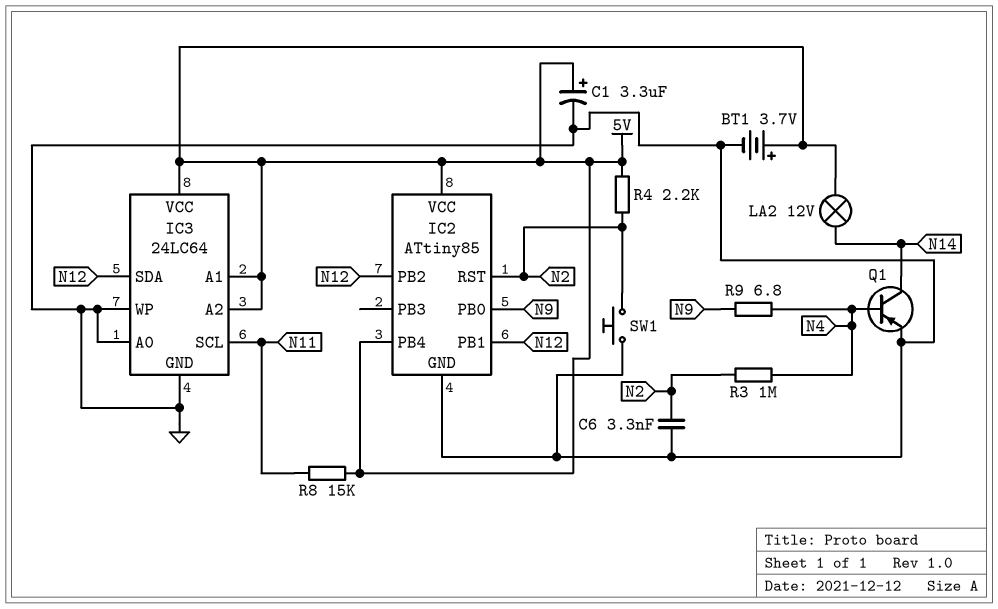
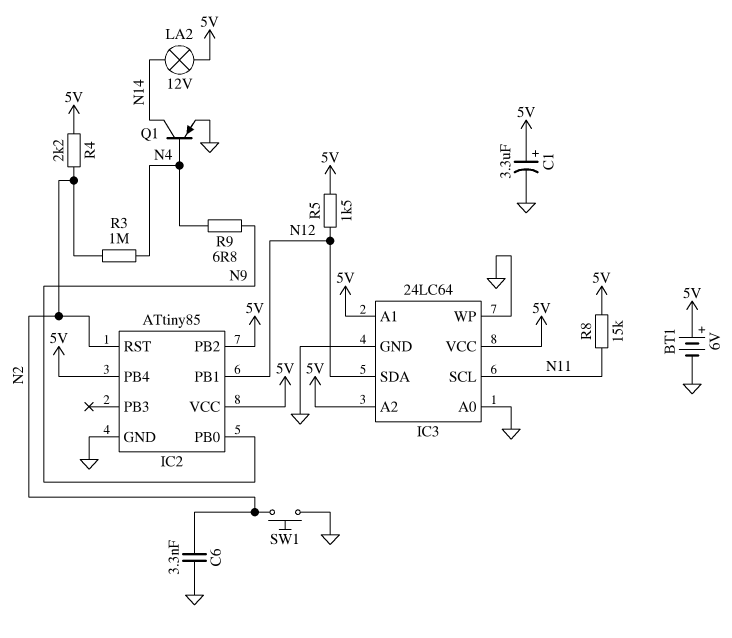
BT1: 3.7V (plus 5V, minus GND) -> 6V (plus 5V, minus GND)
IC2 pin PB2: N12 -> 5V
R5: none -> 1.5k (5V, N12)

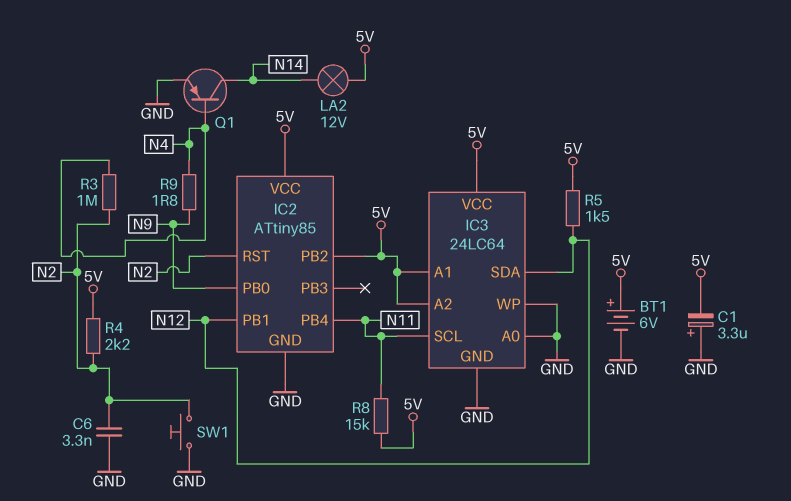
C1: 3.3uF (plus 5V, minus GND) -> 3.3uF (plus GND, minus 5V)
IC2 pin PB4: 5V -> N11
R9: 6.8 (N4, N9) -> 1.8 (N4, N9)

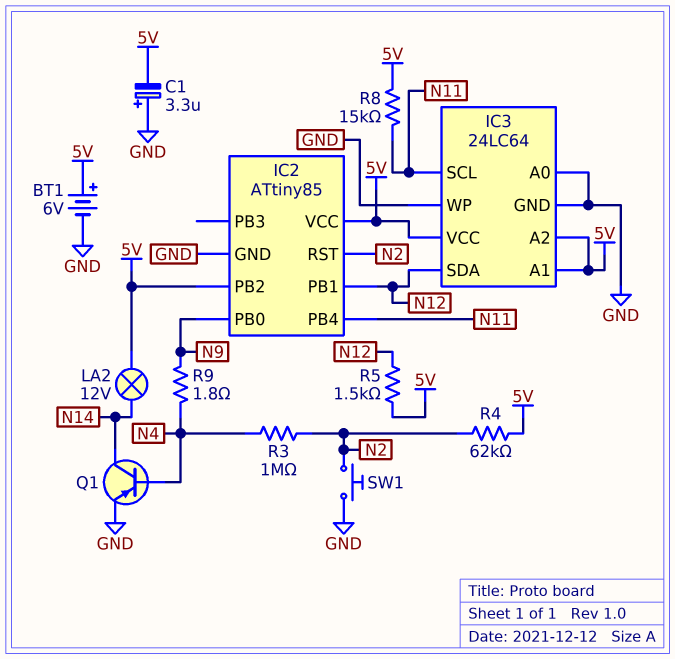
C6: 3.3nF (GND, N2) -> none
R4: 2.2k (5V, N2) -> 62k (5V, N2)

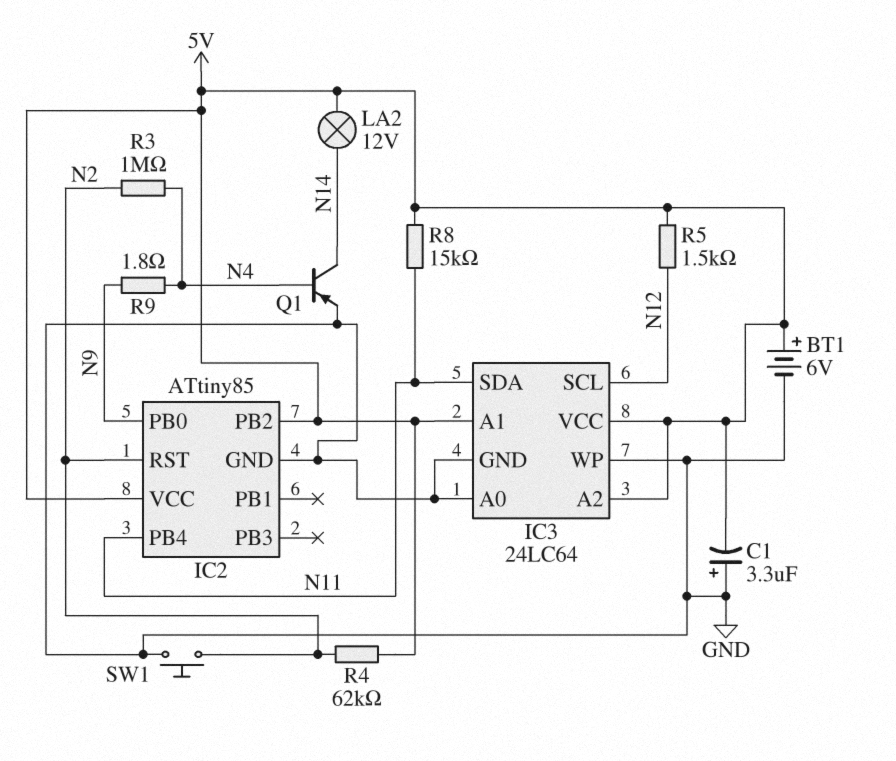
IC2 pin PB1: N12 -> none
IC3 pin SCL: N11 -> N12
IC3 pin SDA: N12 -> N11

